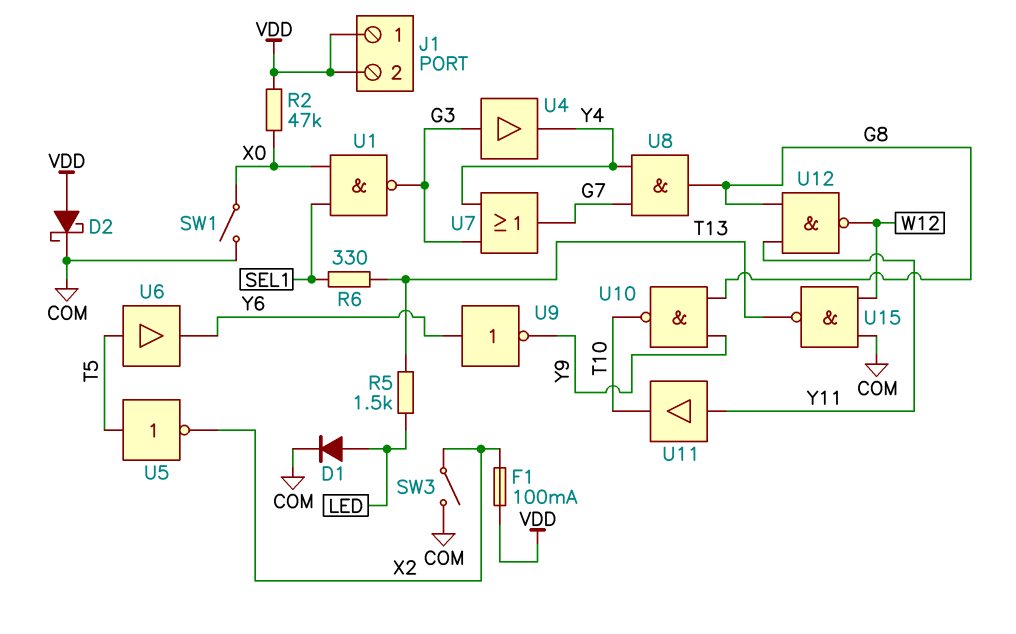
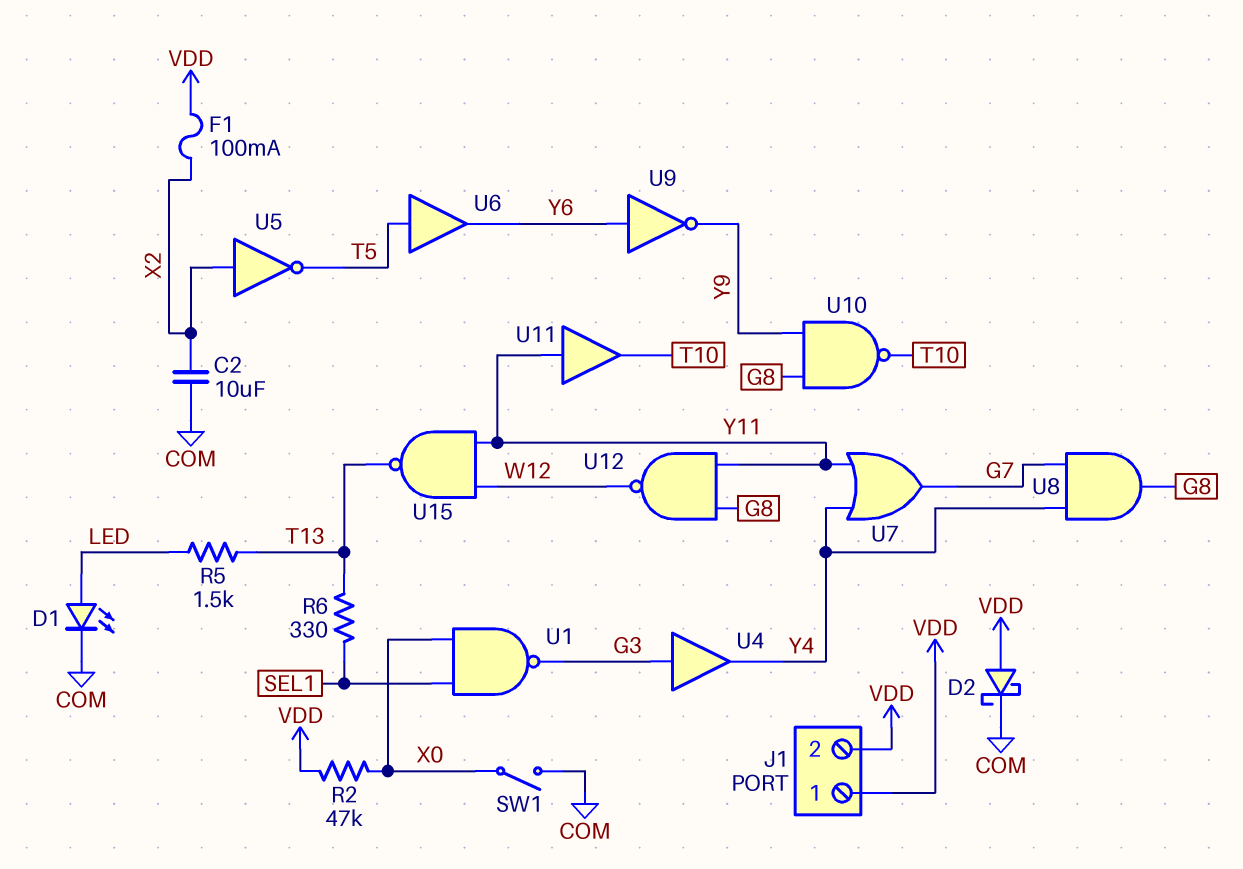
C2: none -> 10uF (COM, X2)
D1: diode (A LED, K COM) -> LED (A LED, K COM)
SW3: switch (COM, X2) -> none
U5: NOT (in T5, out X2) -> NOT (in X2, out T5)
U7: OR (in G3, in Y4, out G7) -> OR (in Y4, in Y11, out G7)
U15: NAND (in COM, in W12, out T13) -> NAND (in W12, in Y11, out T13)

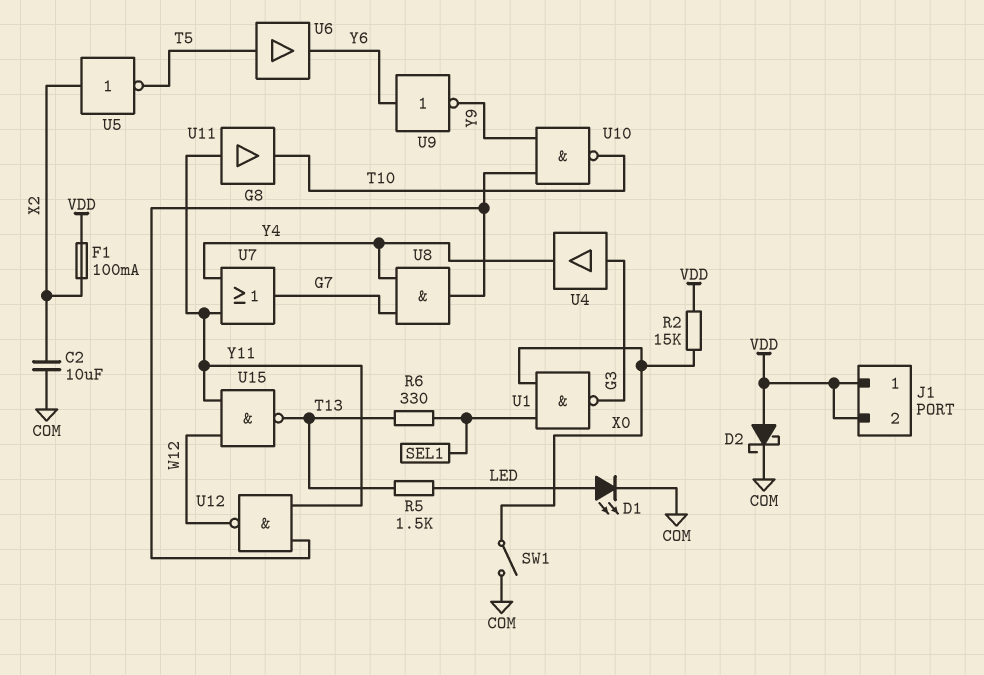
R2: 47k (VDD, X0) -> 15k (VDD, X0)

